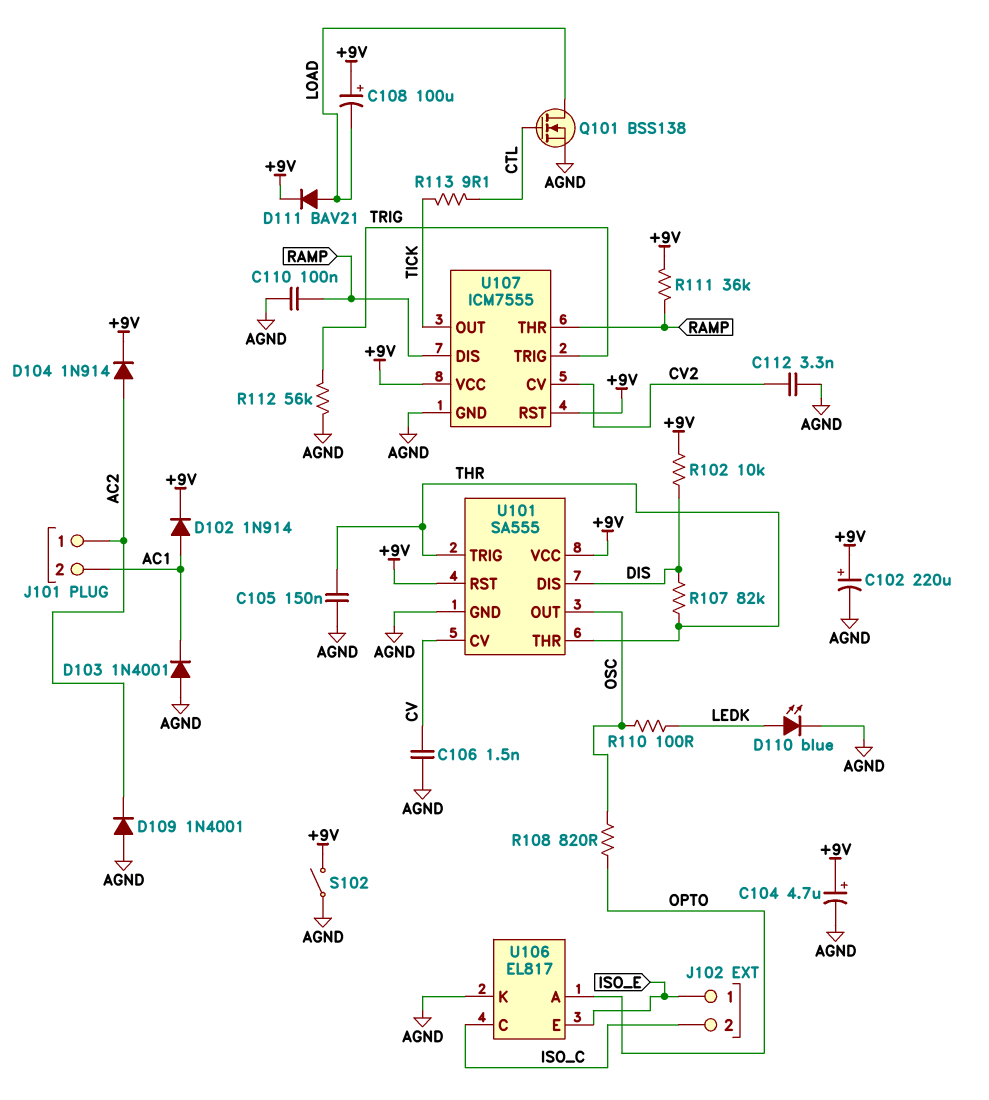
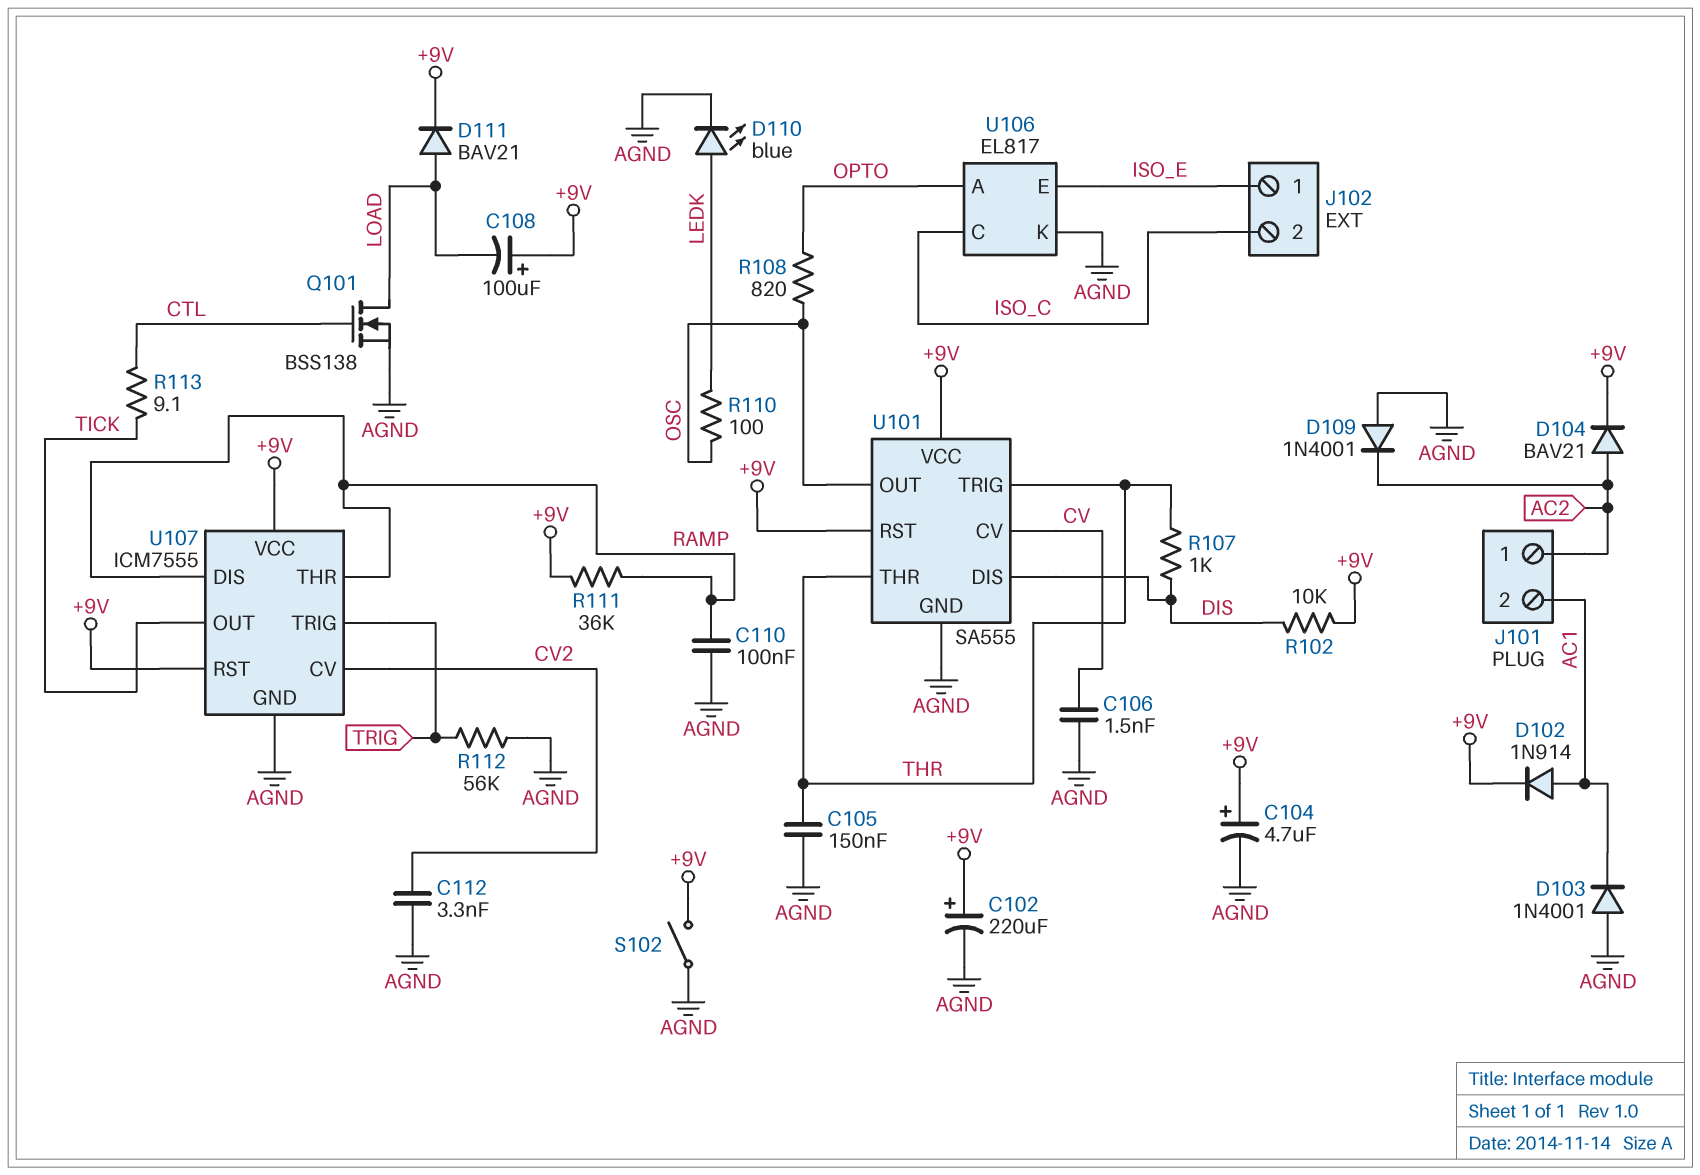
D104: diode 1N914 (A AC2, K +9V) -> diode BAV21 (A AC2, K +9V)
R107: 82k (DIS, THR) -> 1k (DIS, THR)

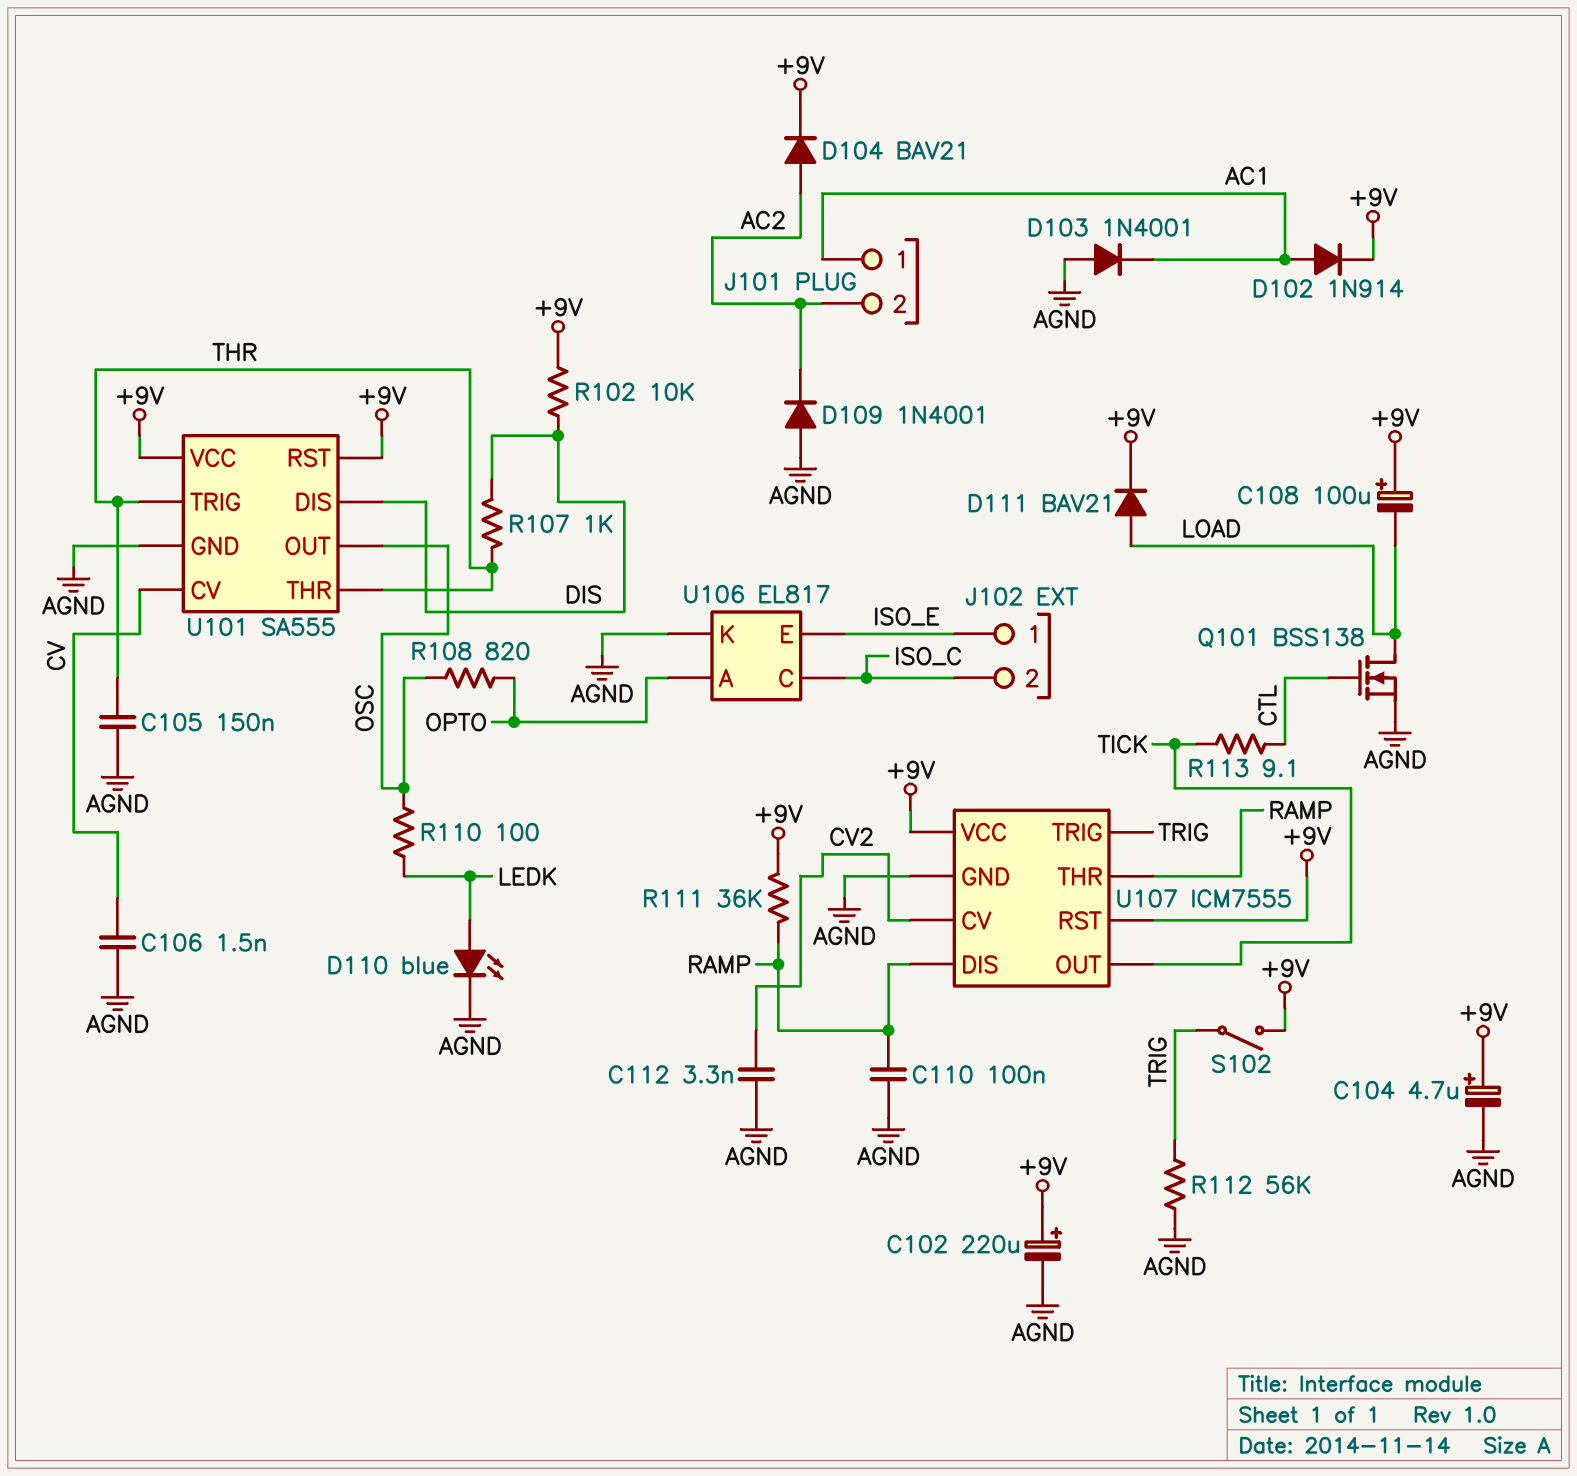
J101 pin 1: AC2 -> AC1
J101 pin 2: AC1 -> AC2
S102: switch (+9V, AGND) -> switch (+9V, TRIG)

